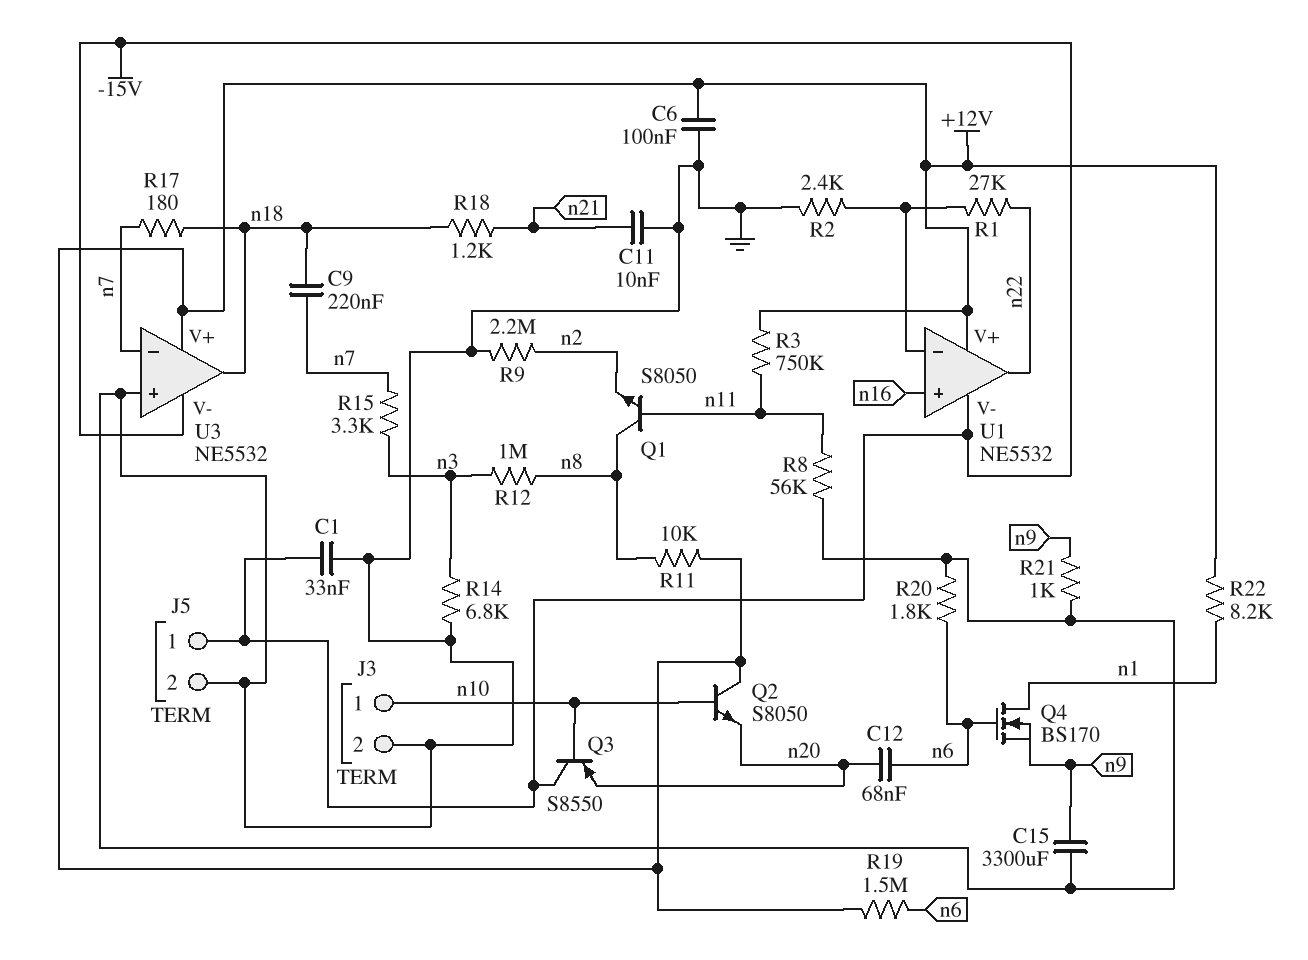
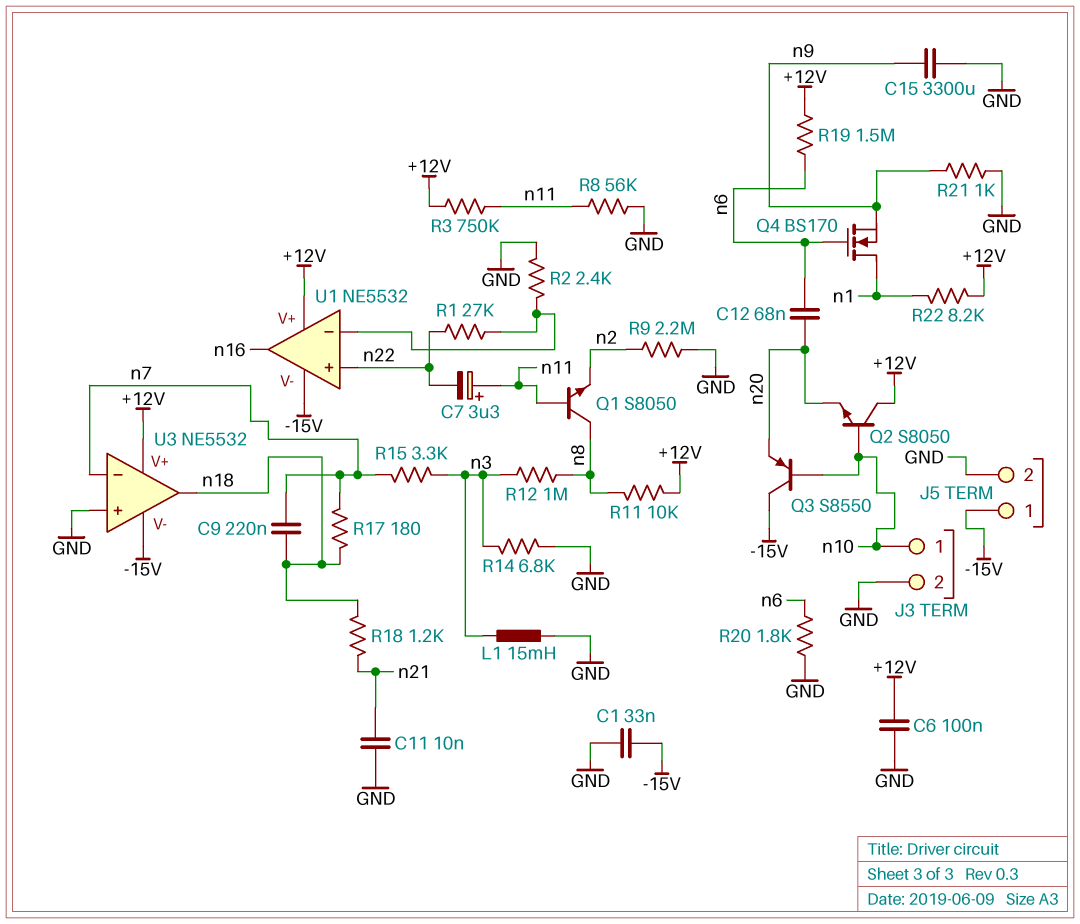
C7: none -> 3.3uF (plus n11, minus n22)
L1: none -> 15mH (GND, n3)
U1 pin in+: n16 -> n22
U1 pin out: n22 -> n16

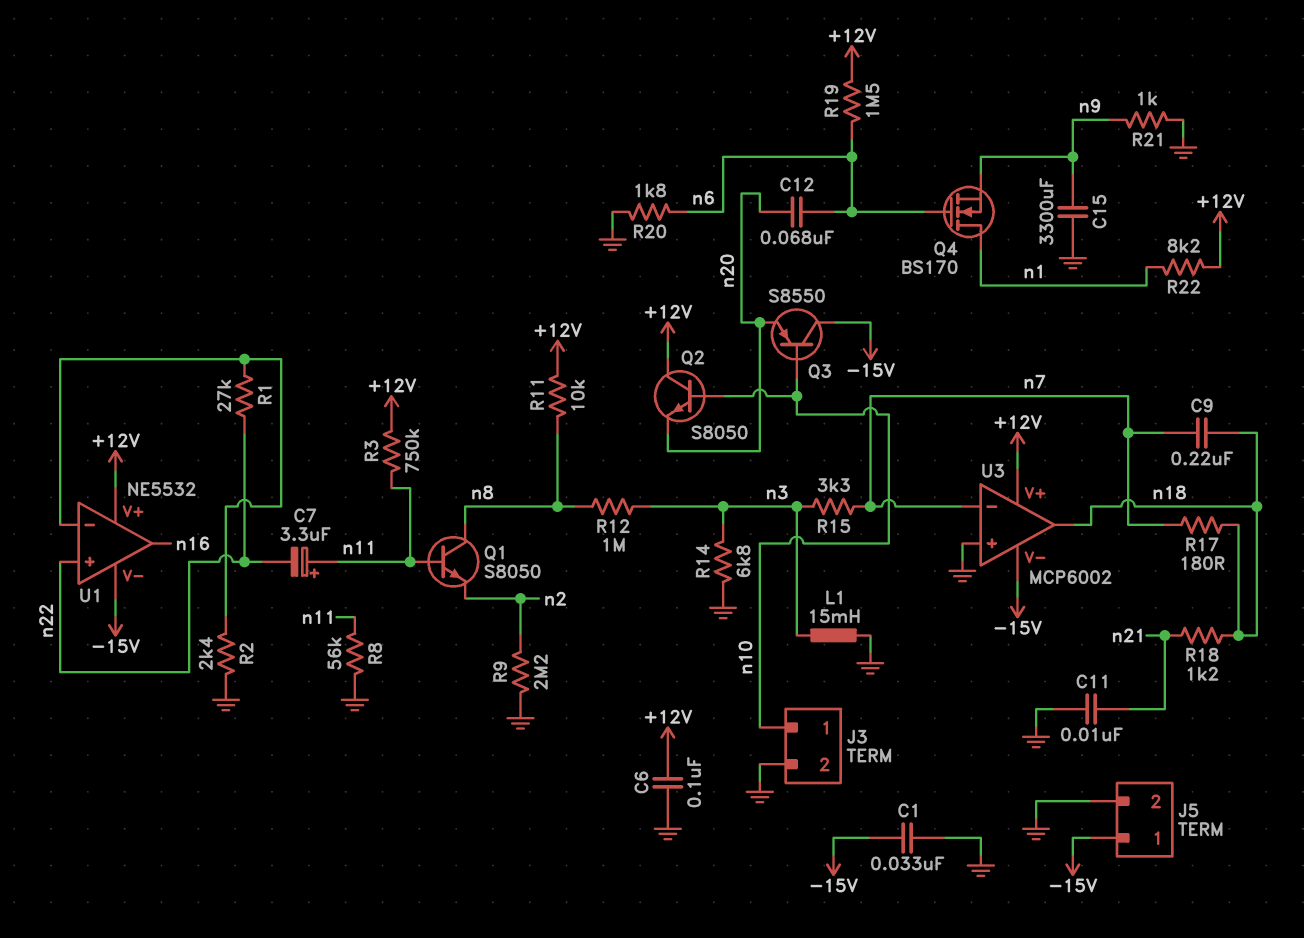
U3: NE5532 -> MCP6002

